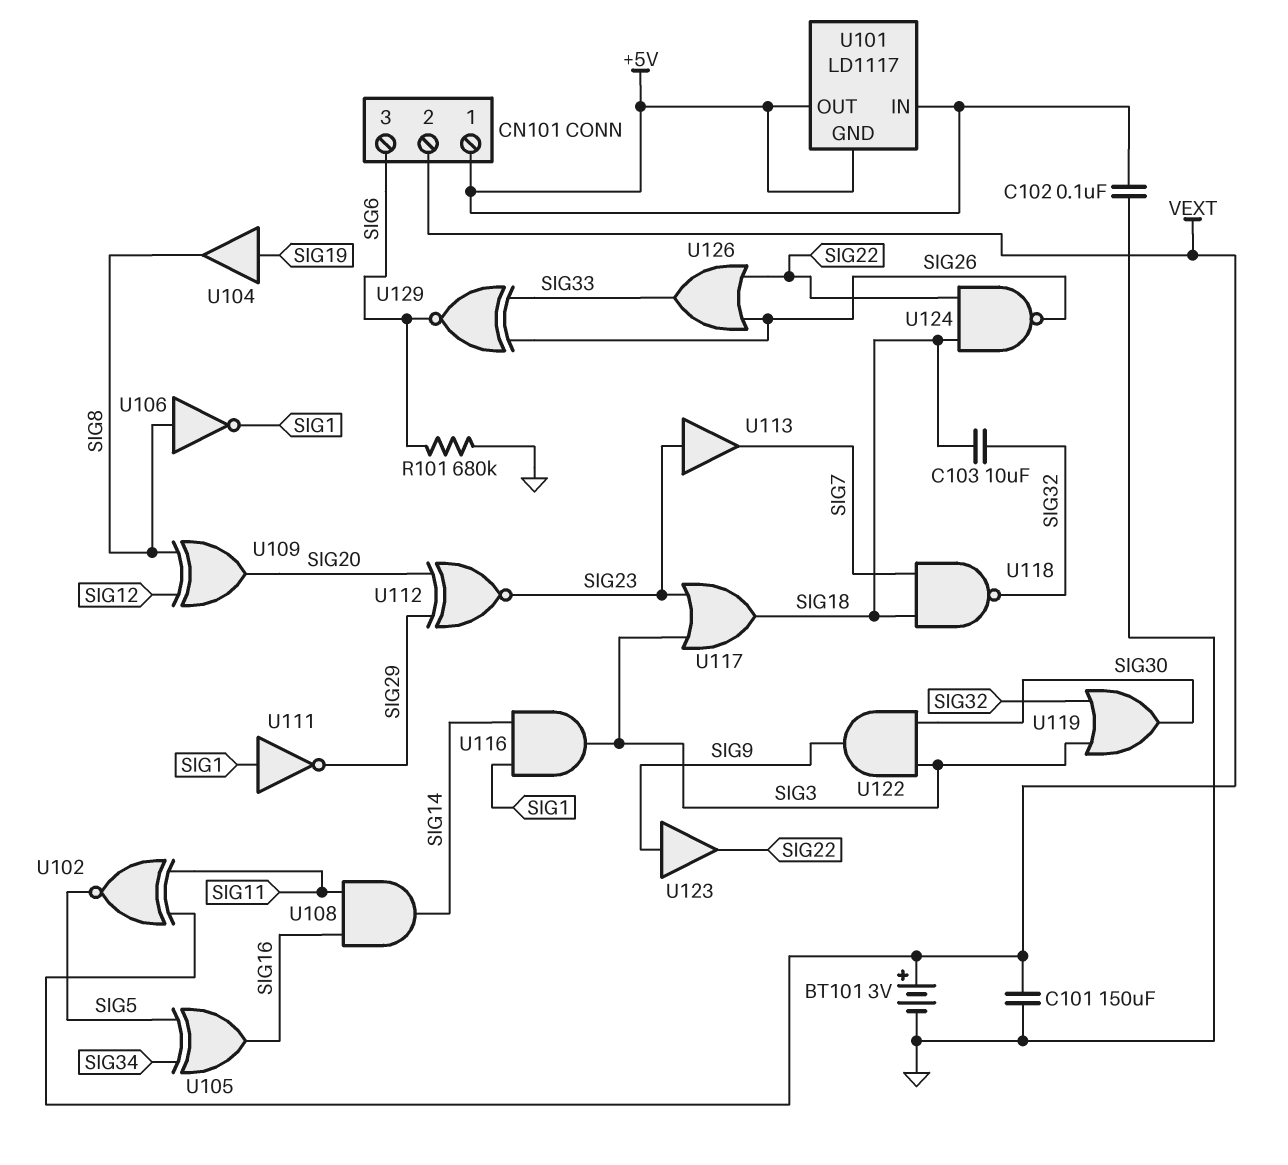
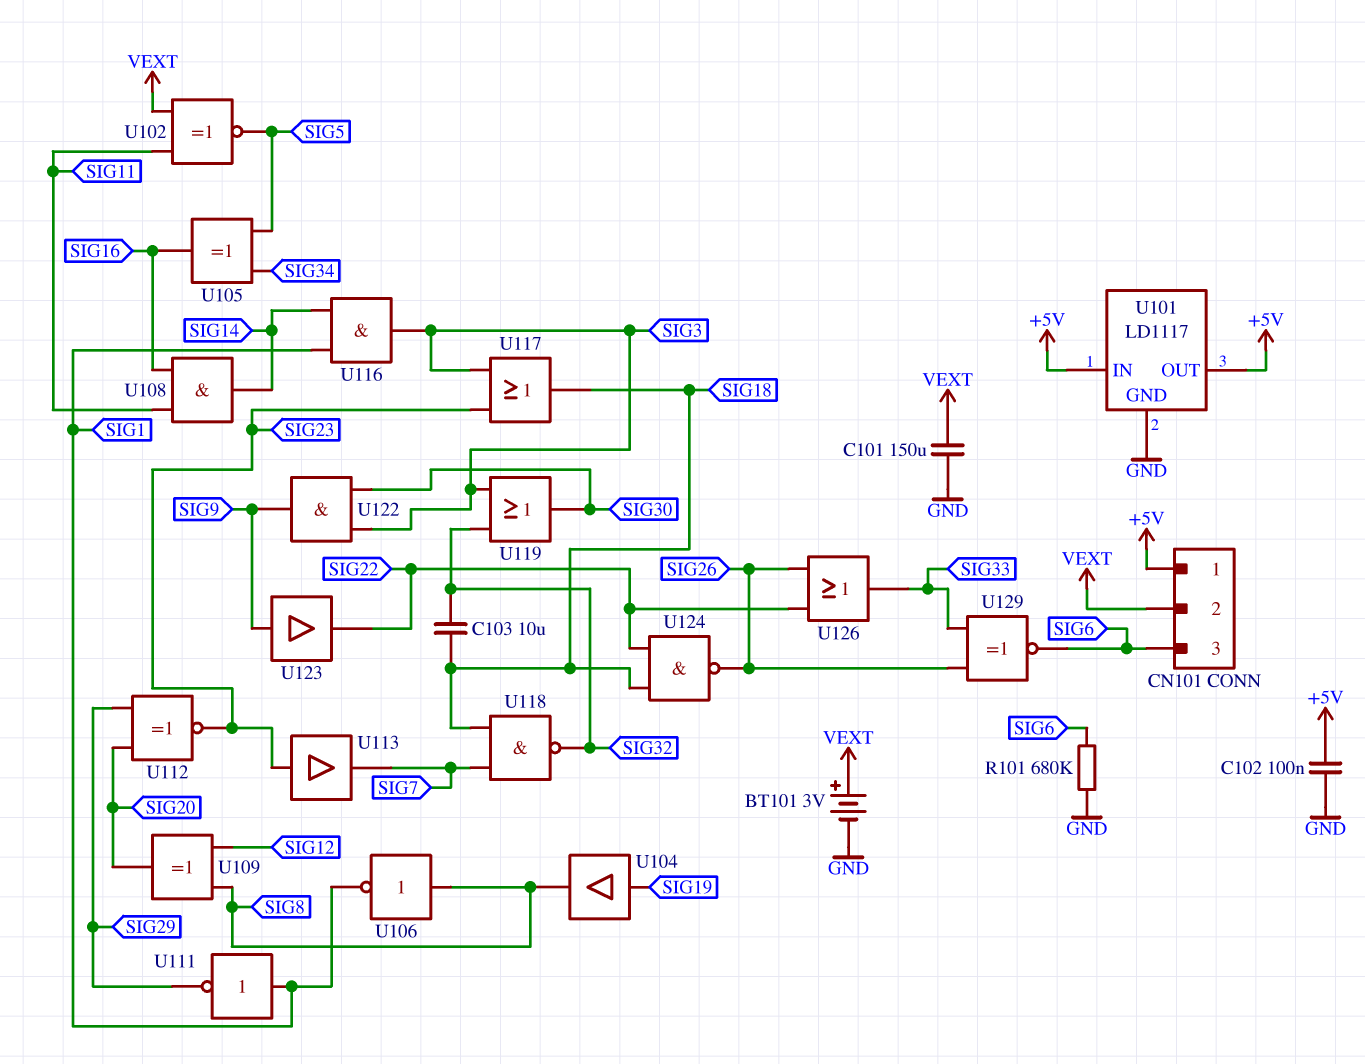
U101 pin GND: +5V -> GND

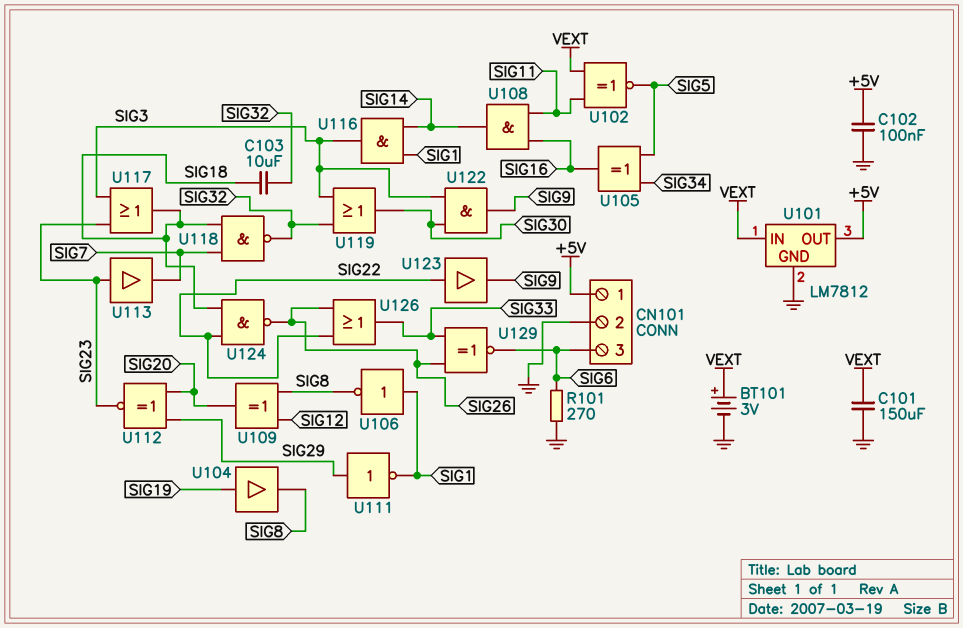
CN101 pin 2: VEXT -> GND
R101: 680k (GND, SIG6) -> 270 (GND, SIG6)
U101: LD1117 -> LM7812
U101 pin IN: +5V -> VEXT
U106: NOT (in SIG8, out SIG1) -> NOT (in SIG1, out SIG8)
U111: NOT (in SIG1, out SIG29) -> NOT (in SIG29, out SIG1)
U123: buffer (in SIG9, out SIG22) -> buffer (in SIG22, out SIG9)

